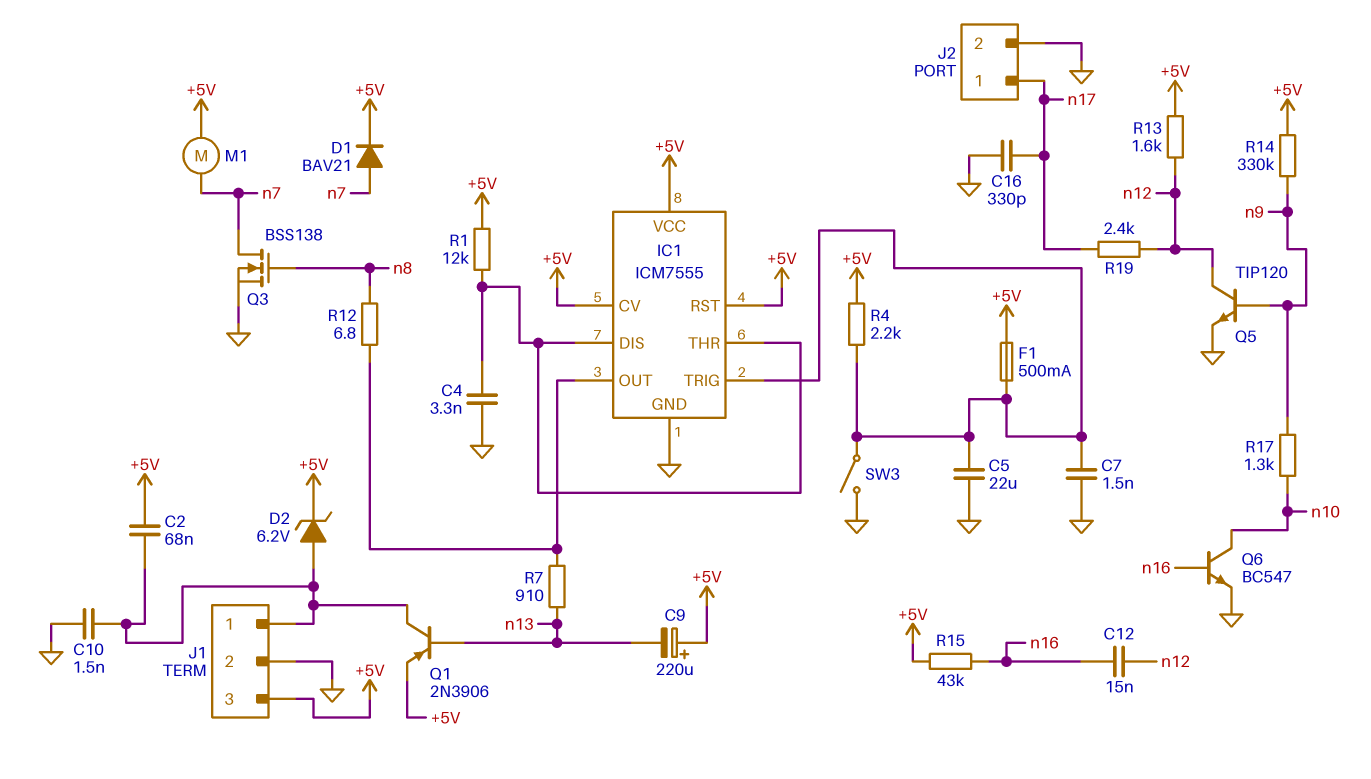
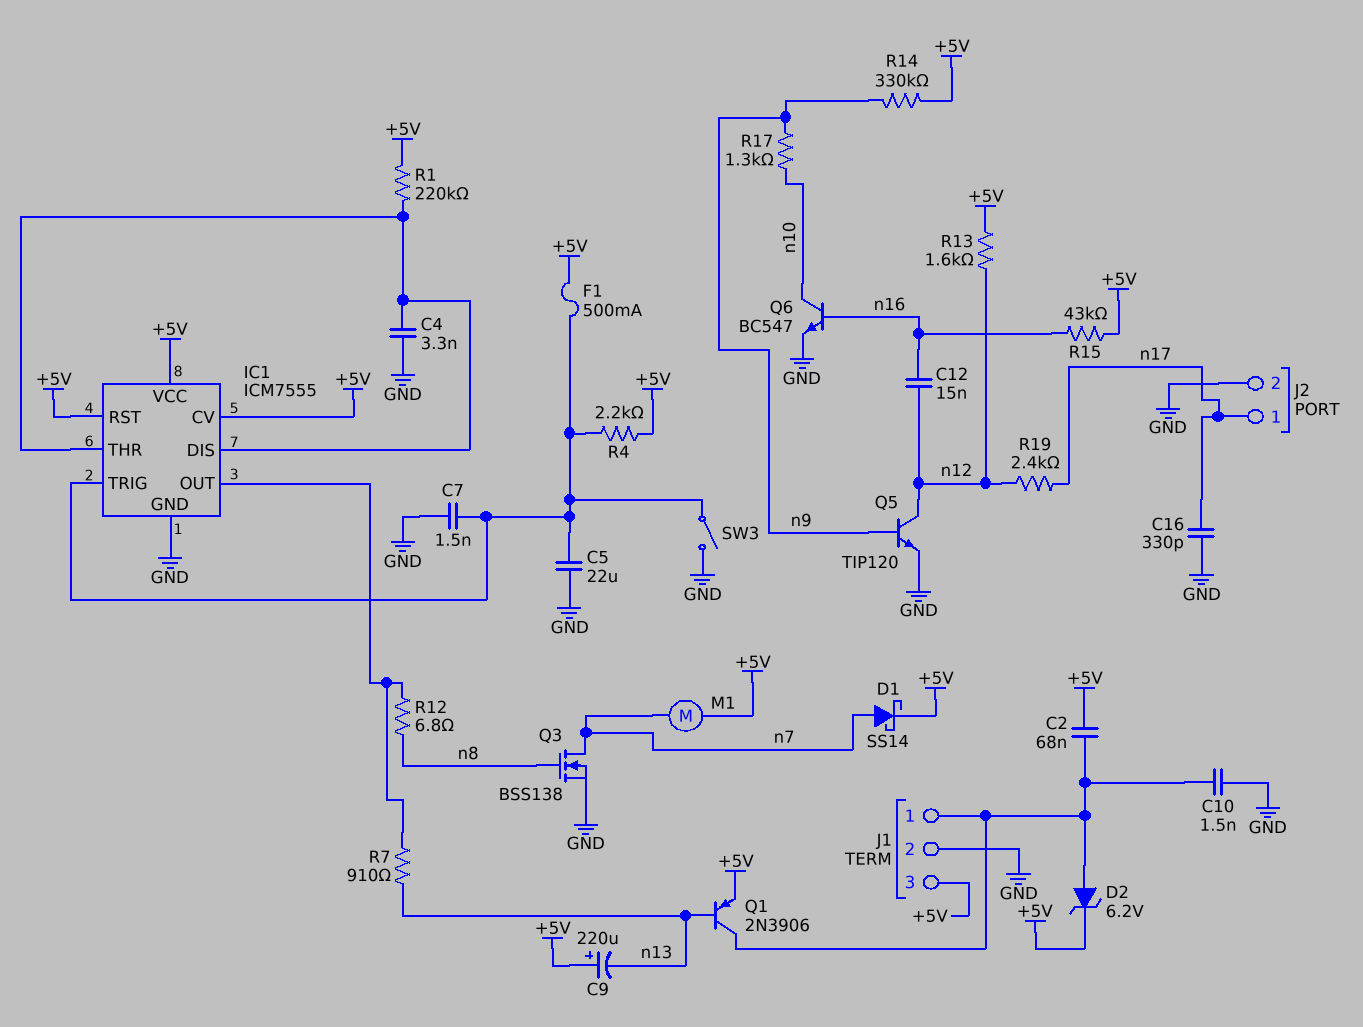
D1: diode BAV21 (A n7, K +5V) -> schottky SS14 (A n7, K +5V)
R1: 12k (+5V, IC1/DIS) -> 220k (+5V, IC1/DIS)

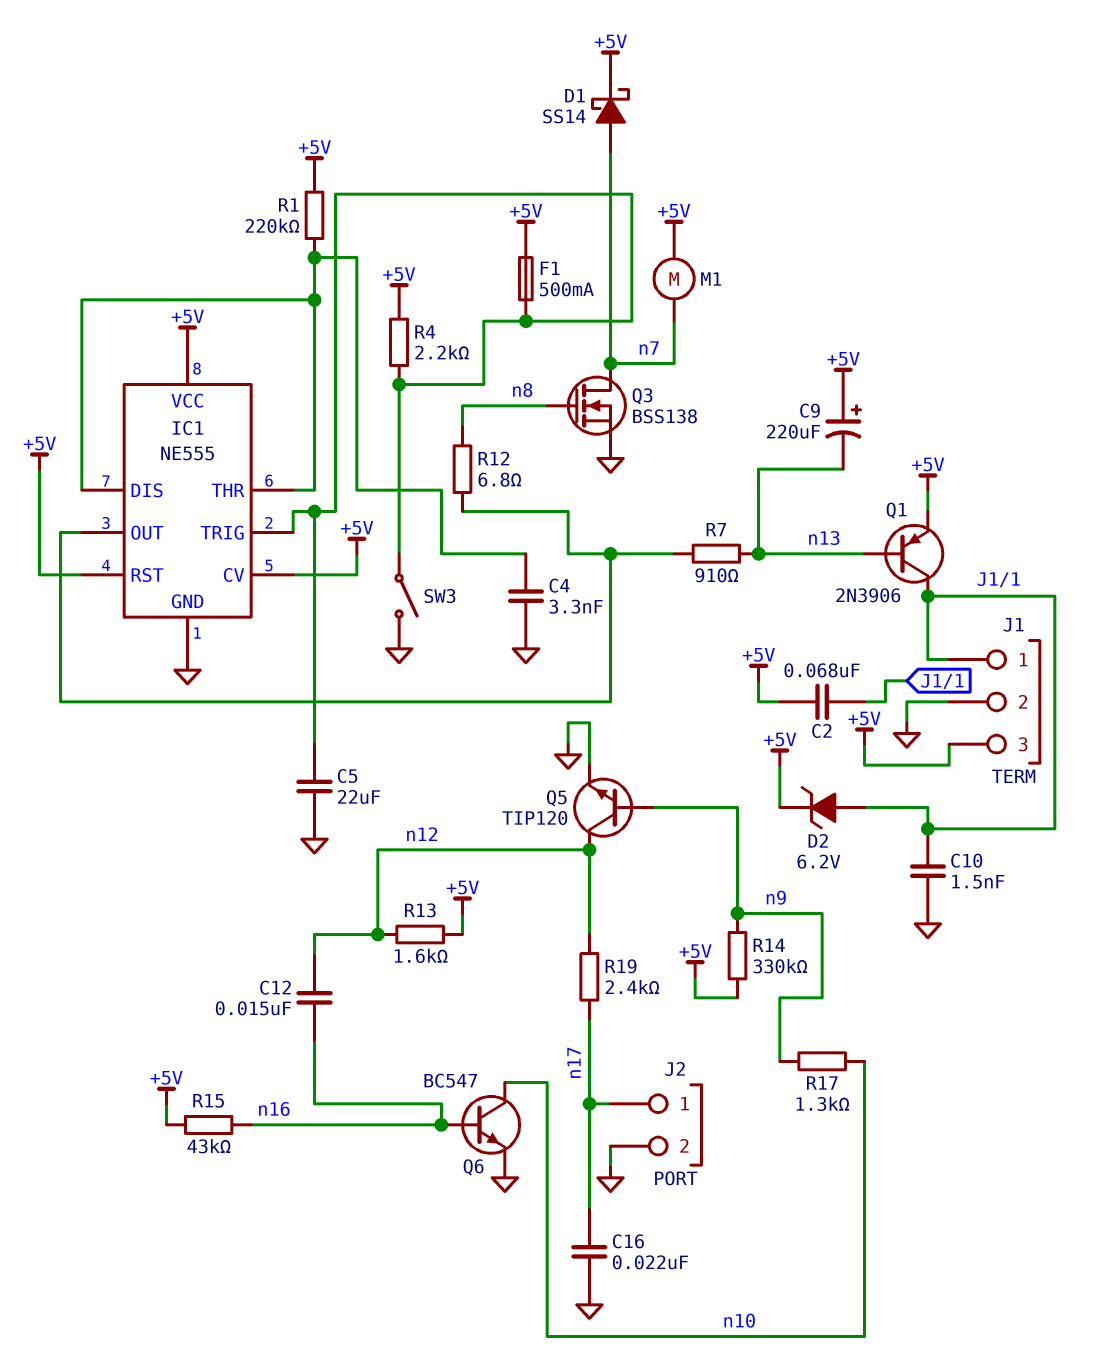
C7: 1.5nF (GND, IC1/TRIG) -> none
C16: 330pF (GND, n17) -> 22nF (GND, n17)
IC1: ICM7555 -> NE555

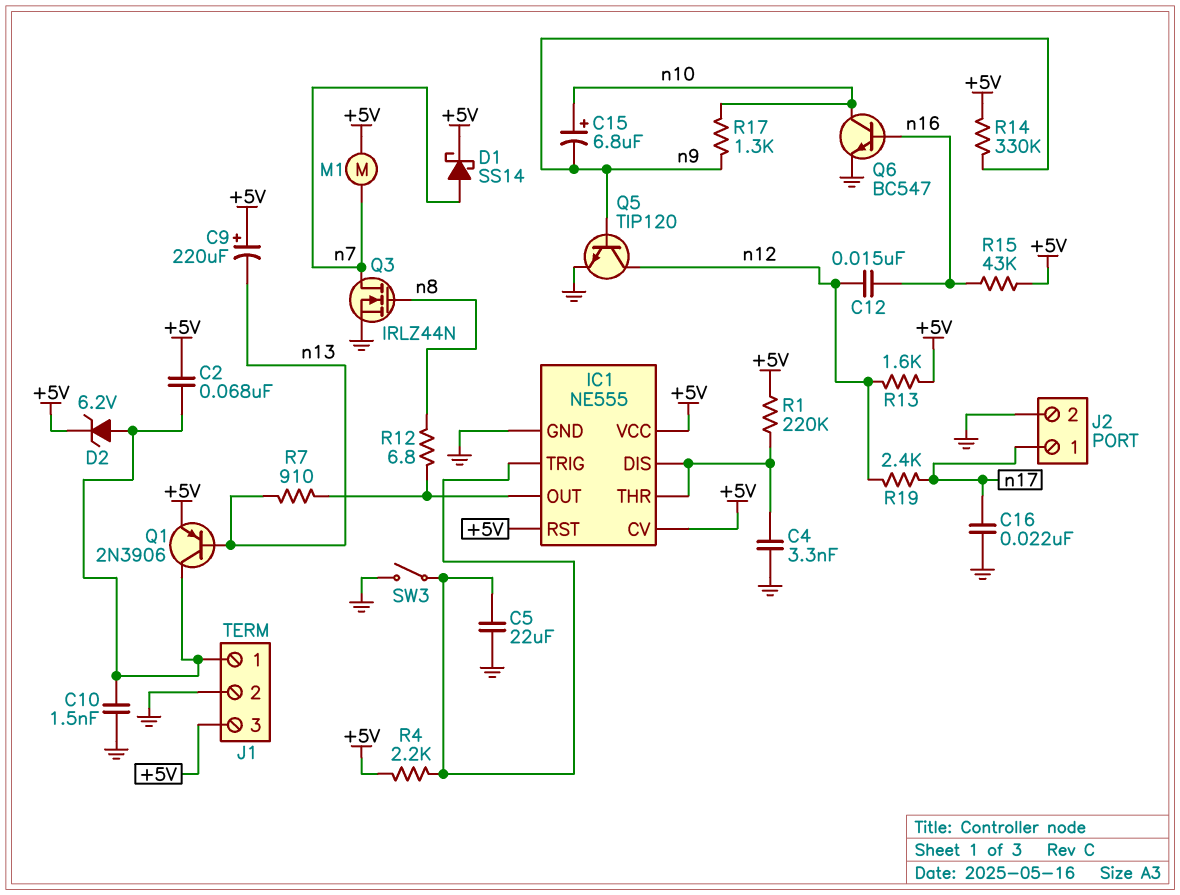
C15: none -> 6.8uF (plus n10, minus n9)
F1: 500mA (+5V, IC1/TRIG) -> none
Q3: NMOS BSS138 (G n8, D n7, S GND) -> NMOS IRLZ44N (G n8, D n7, S GND)

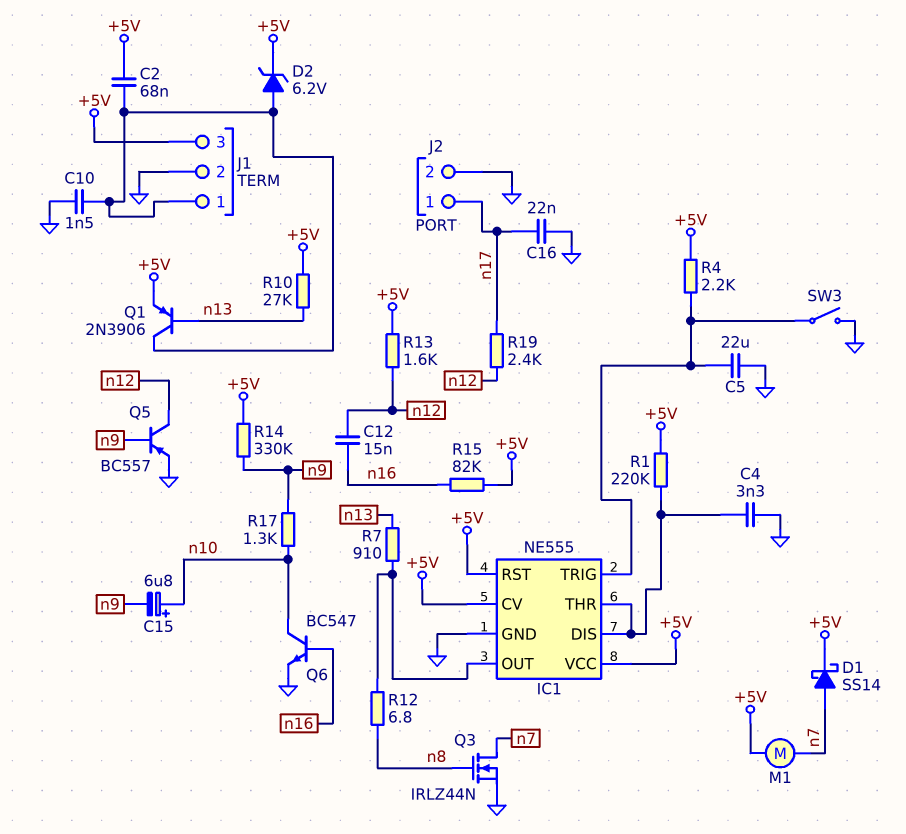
C9: 220uF (plus +5V, minus n13) -> none
Q5: NPN TIP120 (B n9, C n12, E GND) -> PNP BC557 (B n9, C n12, E GND)
R10: none -> 27k (+5V, n13)
R15: 43k (+5V, n16) -> 82k (+5V, n16)

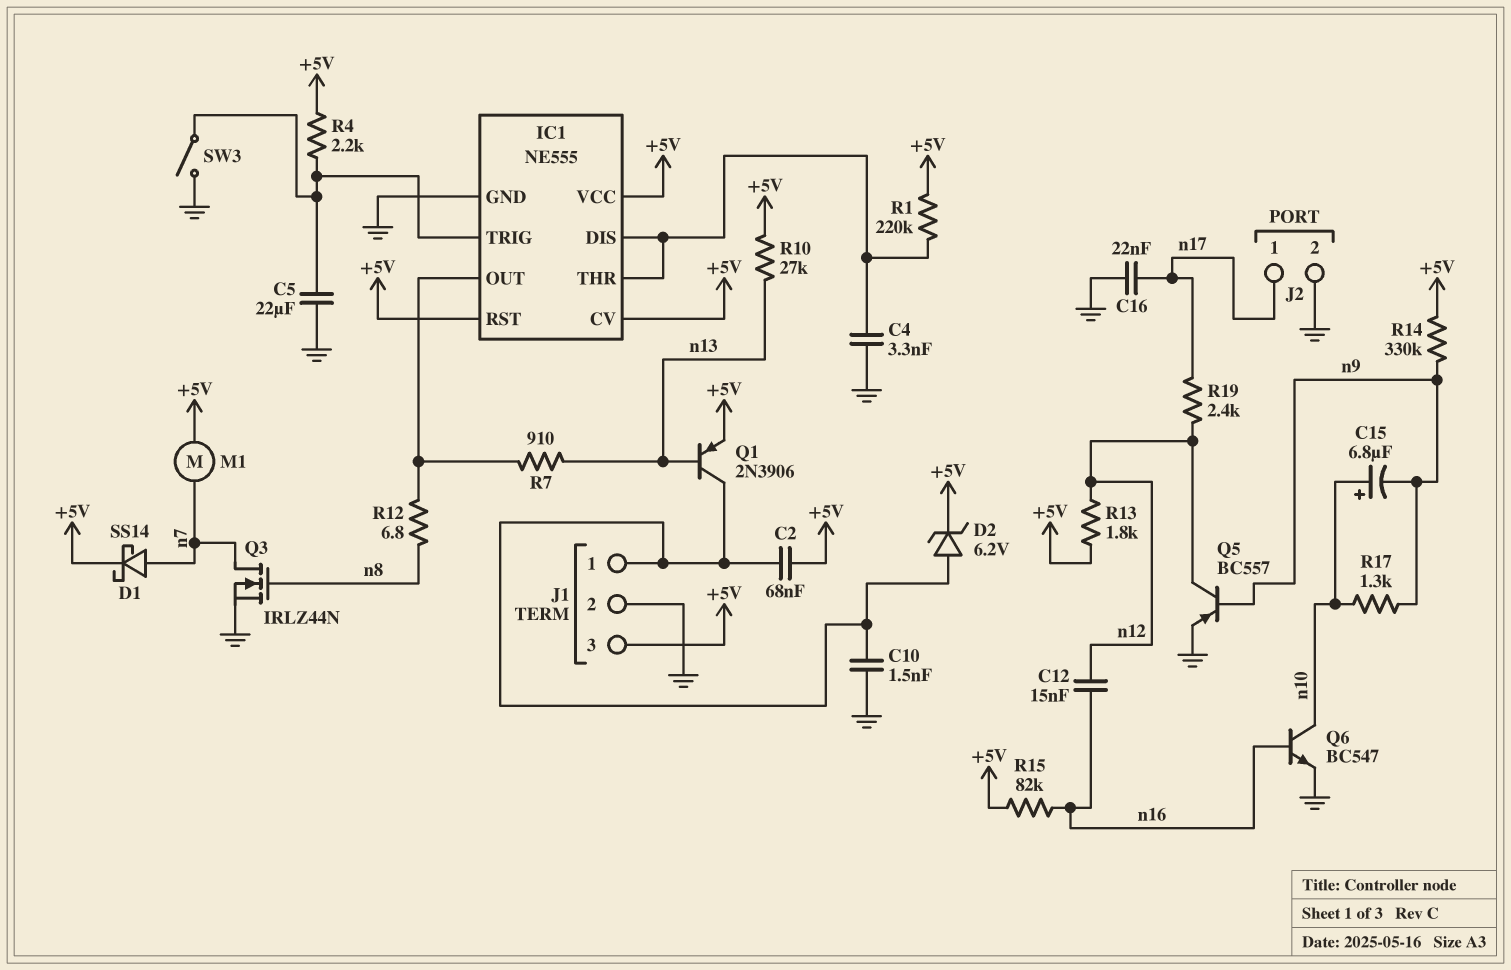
R13: 1.6k (+5V, n12) -> 1.8k (+5V, n12)

